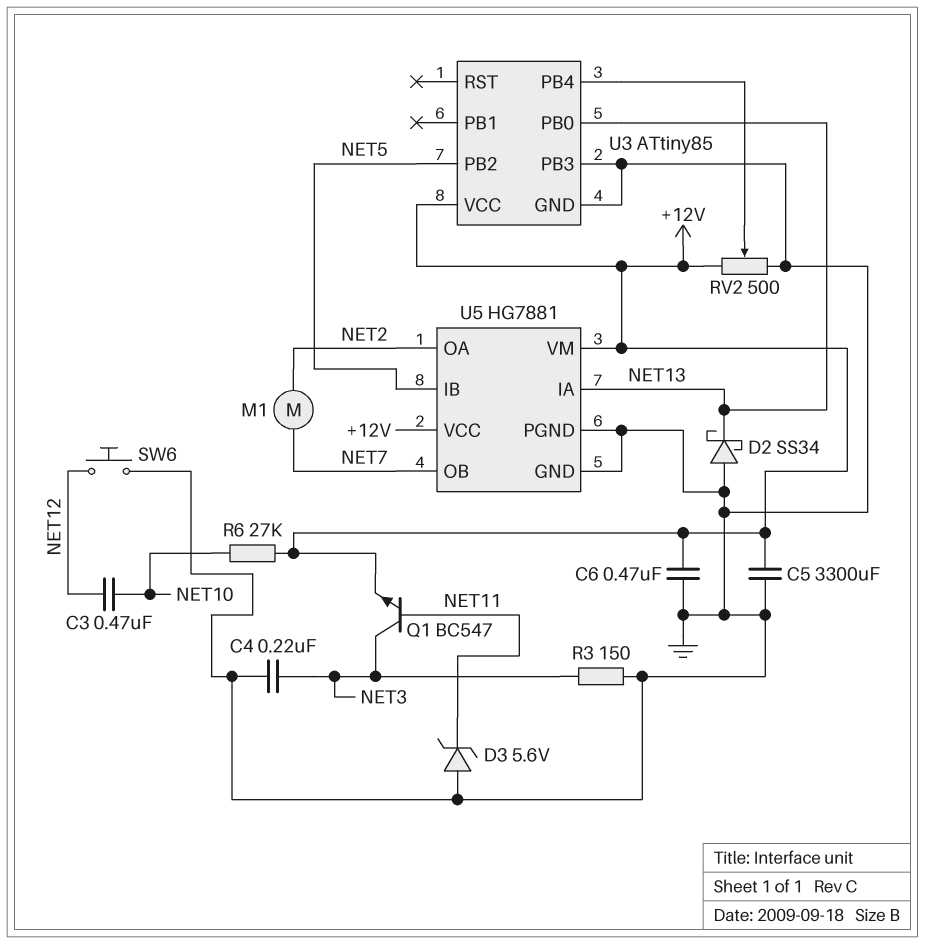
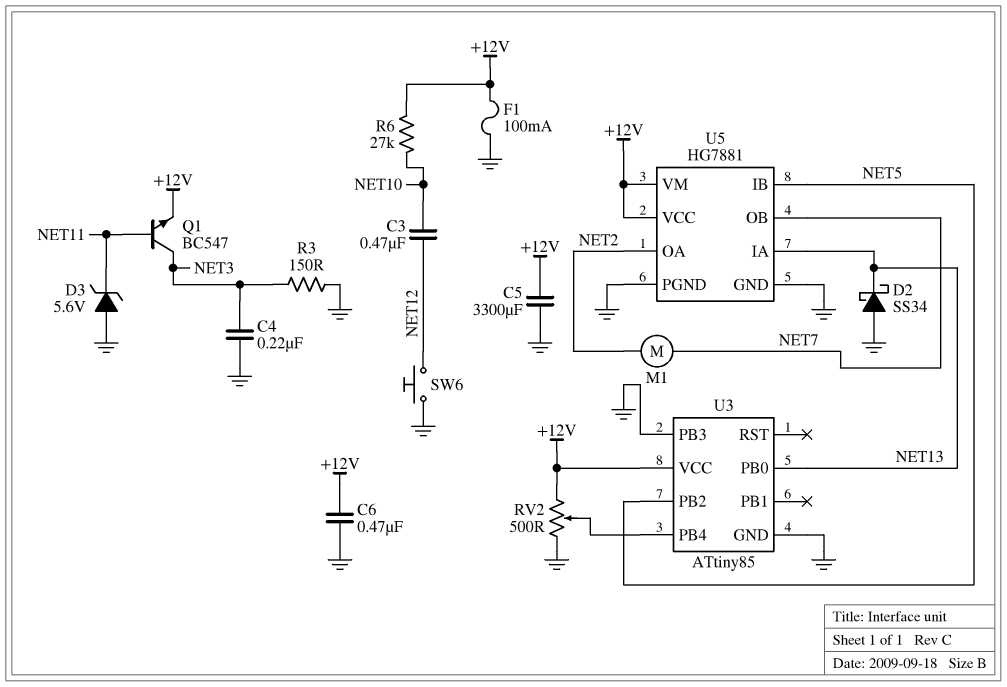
F1: none -> 100mA (+12V, GND)

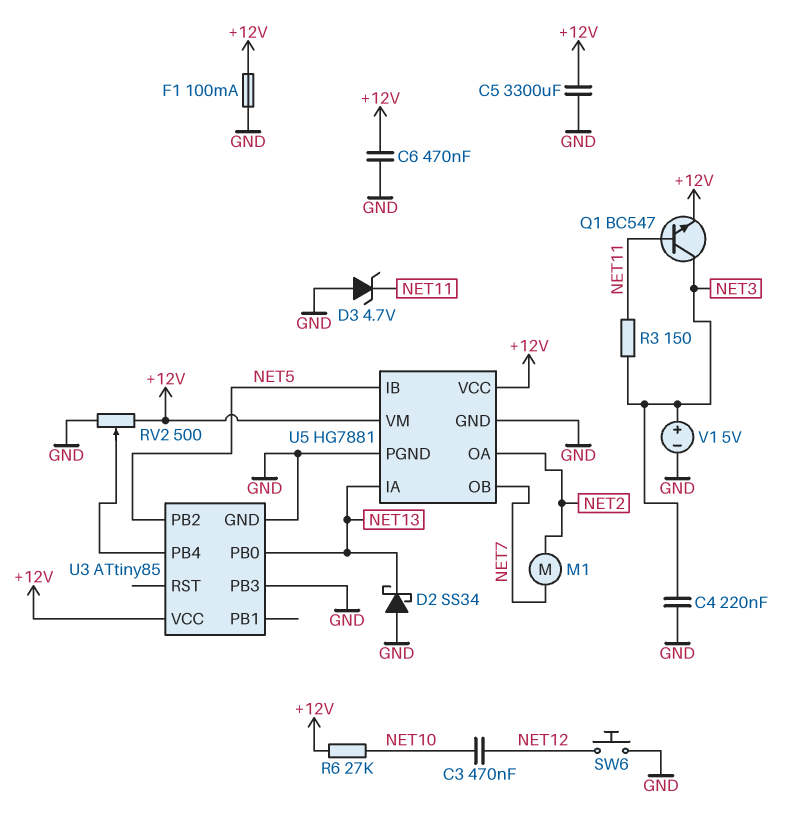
D3: zener 5.6V (A GND, K NET11) -> zener 4.7V (A GND, K NET11)
R3: 150 (GND, NET3) -> 150 (NET3, NET11)
V1: none -> 5V (plus NET3, minus GND)

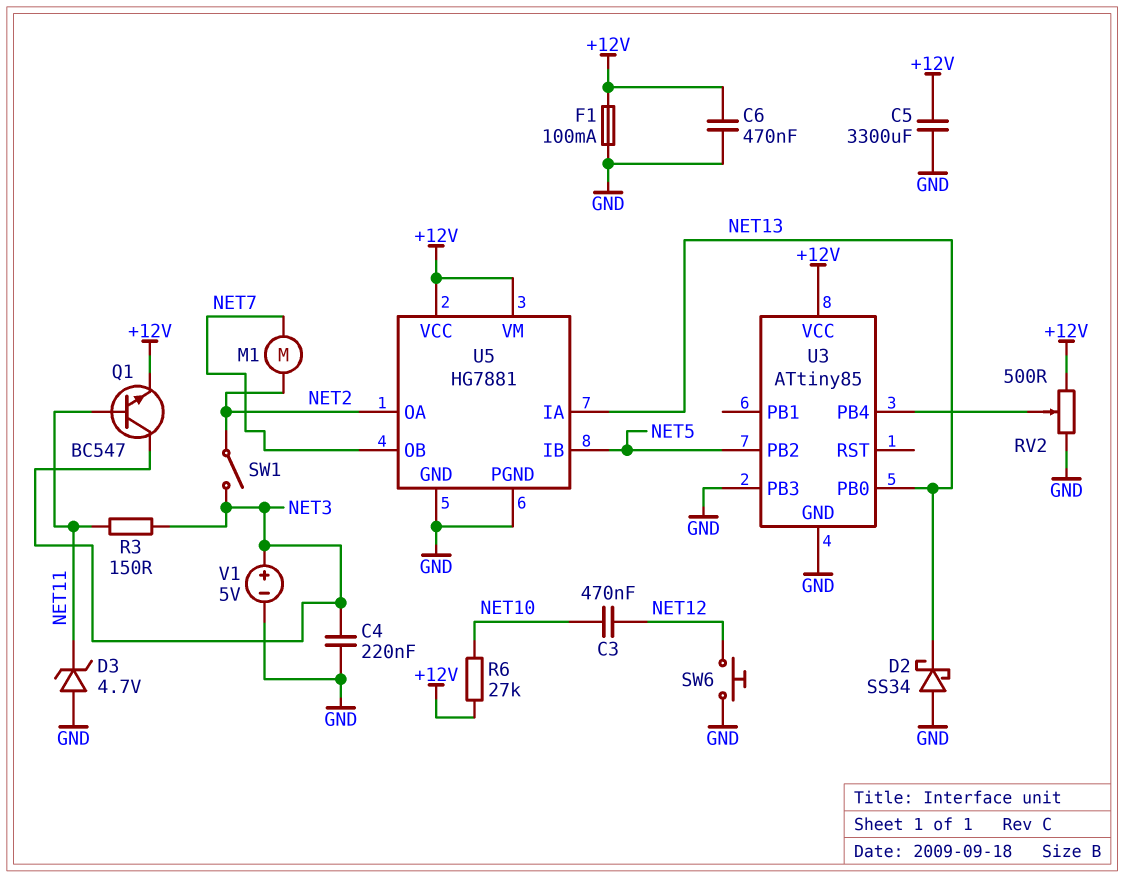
SW1: none -> switch (NET2, NET3)

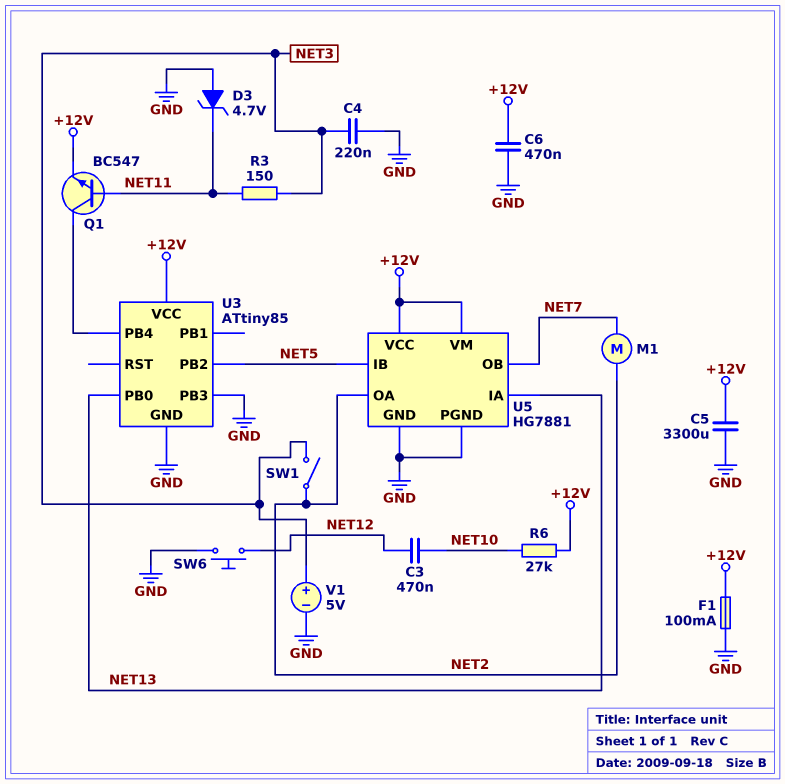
D2: schottky SS34 (A GND, K NET13) -> none
Q1: NPN BC547 (B NET11, C NET3, E +12V) -> NPN BC547 (B NET11, C U3/PB4, E +12V)
RV2: 500 (+12V, GND, wiper U3/PB4) -> none

